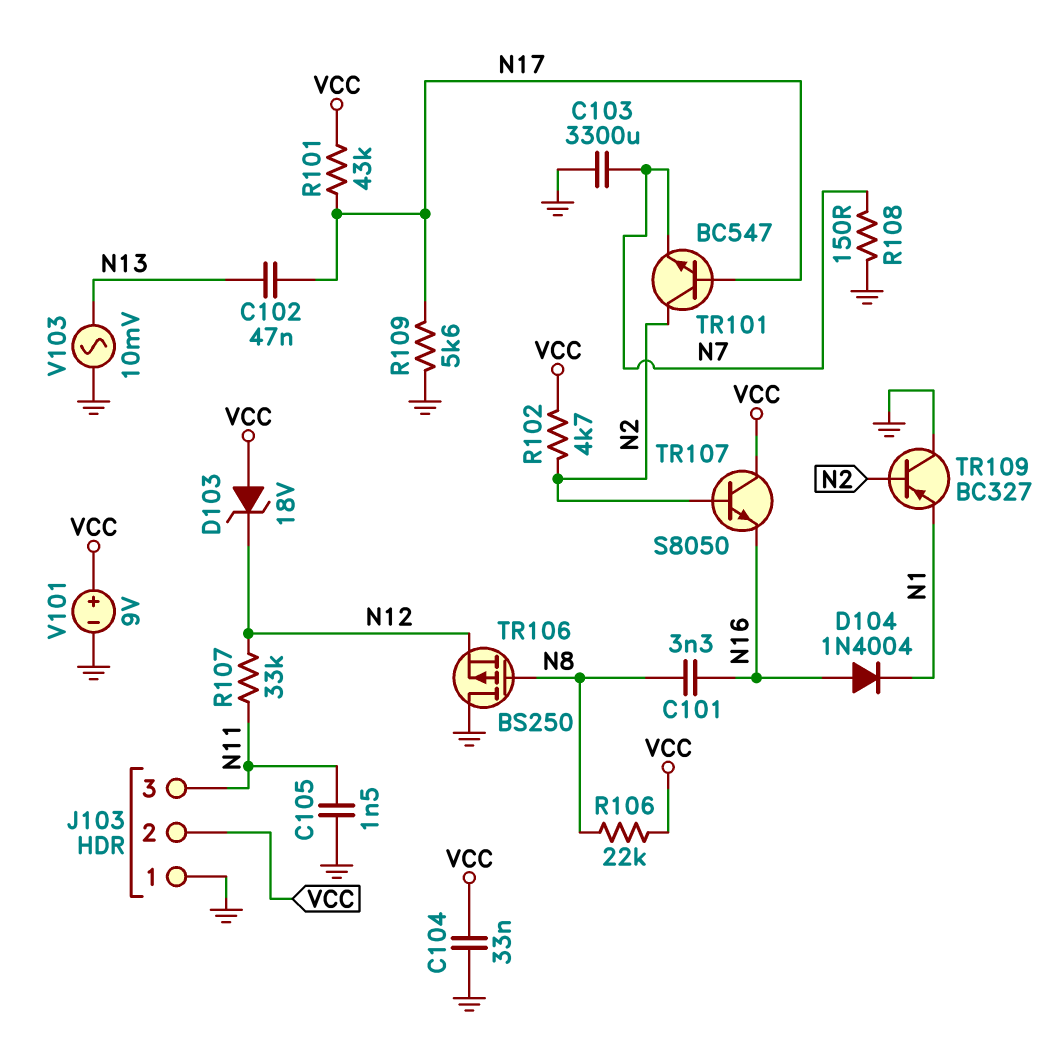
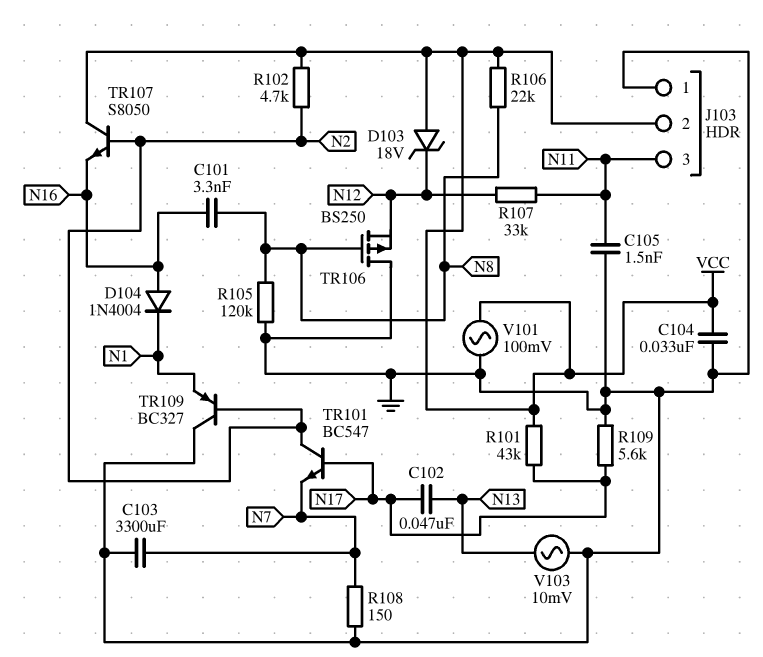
R105: none -> 120k (GND, N8)
V101: 9V (plus VCC, minus GND) -> AC 100mV (GND, VCC)

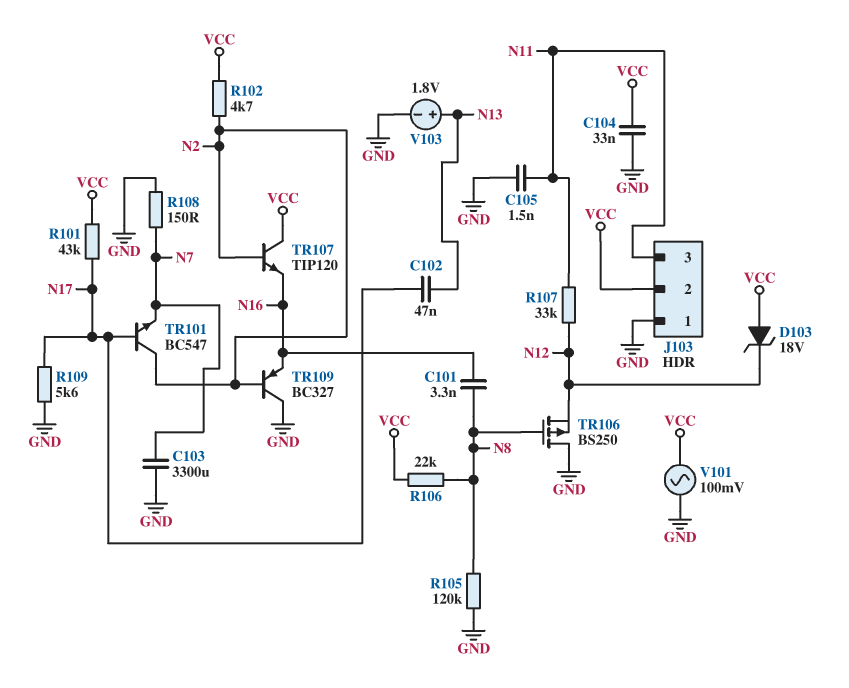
D104: diode 1N4004 (A N16, K N1) -> none
TR107: NPN S8050 (B N2, C VCC, E N16) -> NPN TIP120 (B N2, C VCC, E N16)
TR109: PNP BC327 (B N2, C GND, E N1) -> PNP BC327 (B N2, C GND, E N16)
V103: AC 10mV (GND, N13) -> 1.8V (plus N13, minus GND)

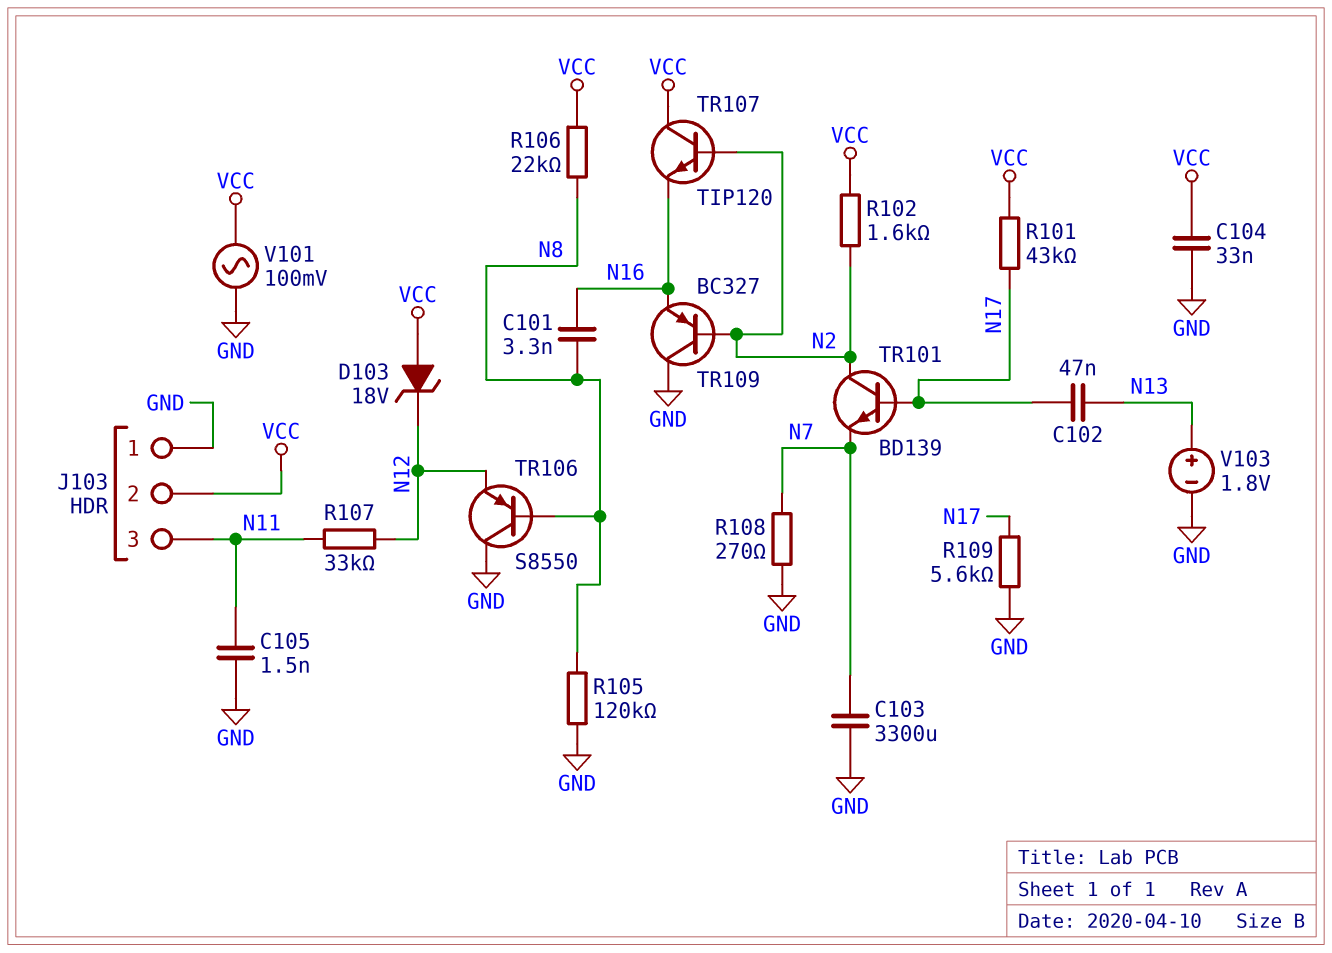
R102: 4.7k (N2, VCC) -> 1.6k (N2, VCC)
R108: 150 (GND, N7) -> 270 (GND, N7)
TR101: NPN BC547 (B N17, C N2, E N7) -> NPN BD139 (B N17, C N2, E N7)
TR106: PMOS BS250 (G N8, D GND, S N12) -> PNP S8550 (B N8, C GND, E N12)

